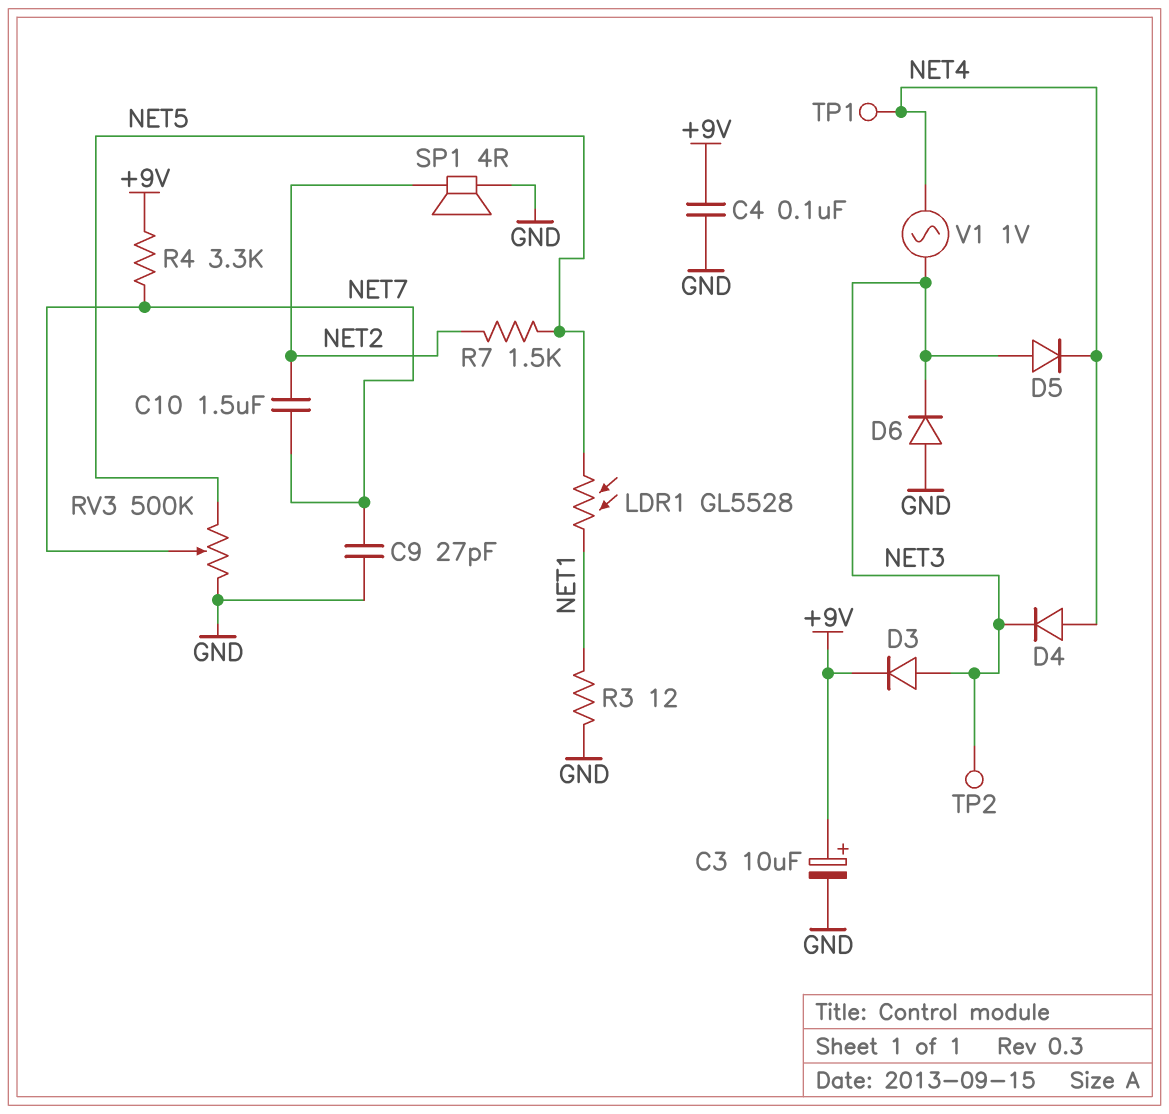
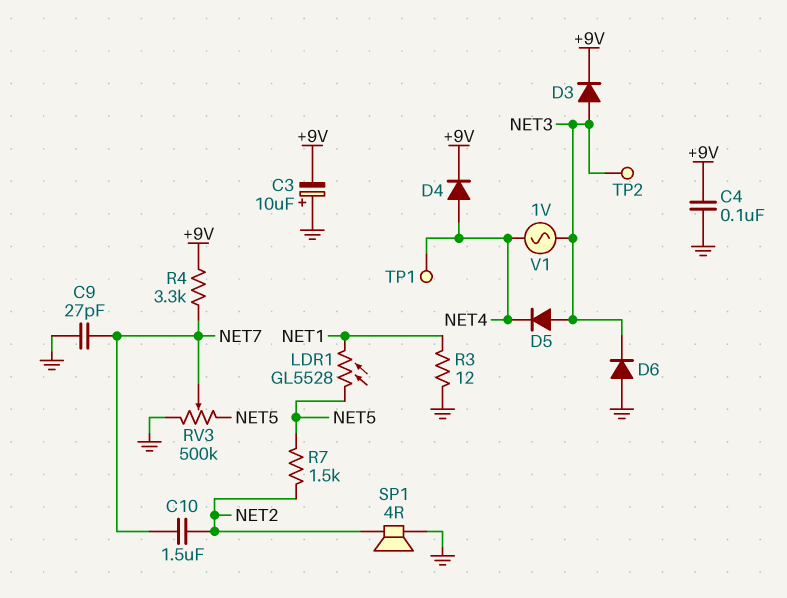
C3: 10uF (plus +9V, minus GND) -> 10uF (plus GND, minus +9V)
D4: diode (A NET4, K NET3) -> diode (A NET4, K +9V)

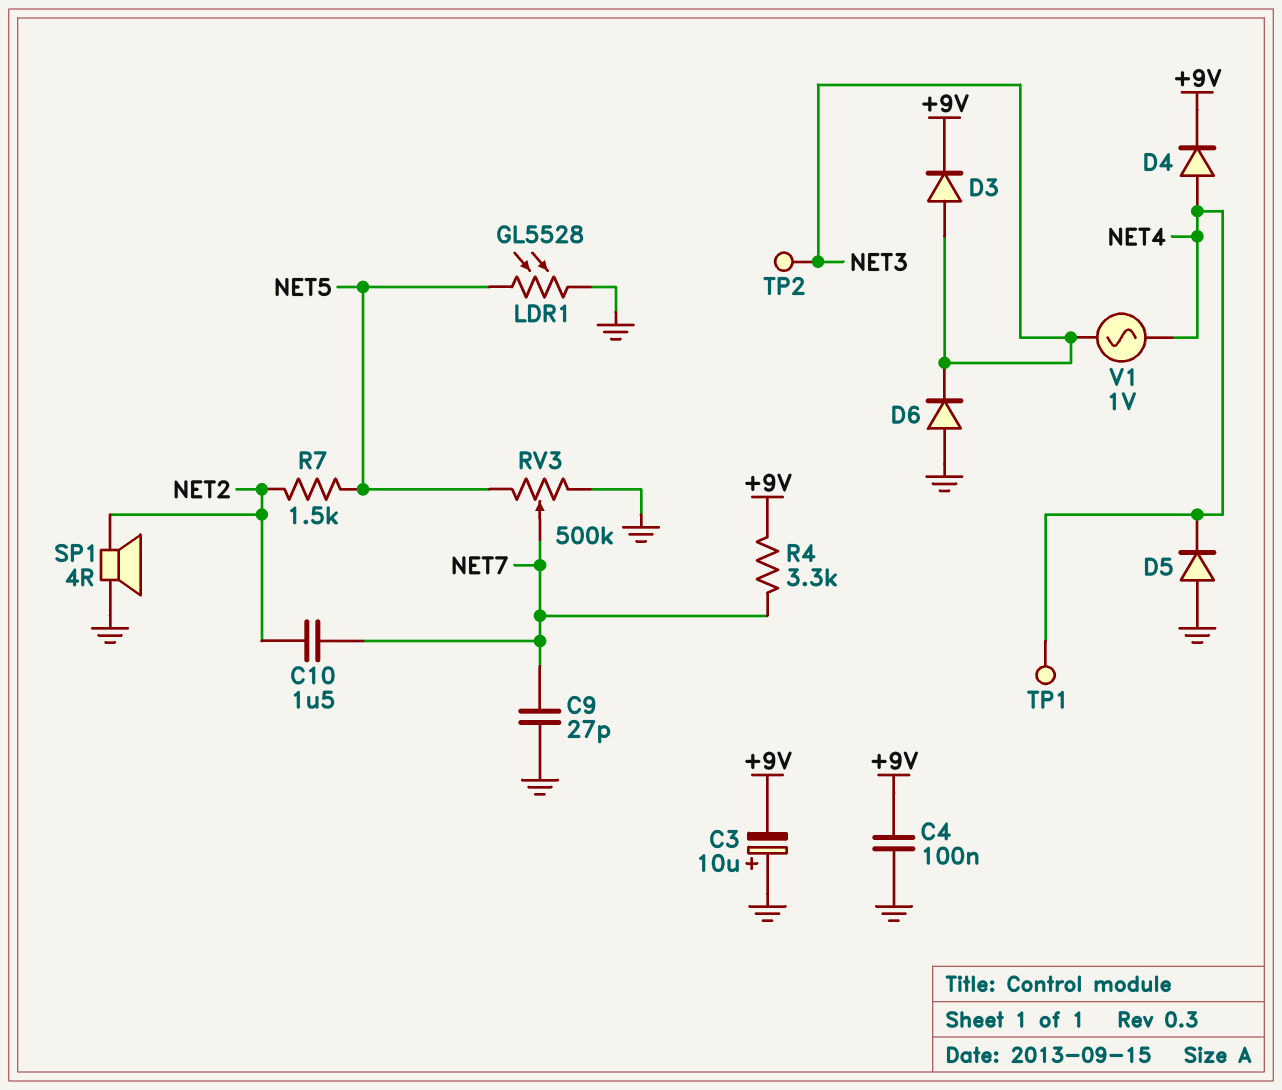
D5: diode (A NET3, K NET4) -> diode (A GND, K NET4)
LDR1: GL5528 (NET1, NET5) -> GL5528 (GND, NET5)
R3: 12 (GND, NET1) -> none

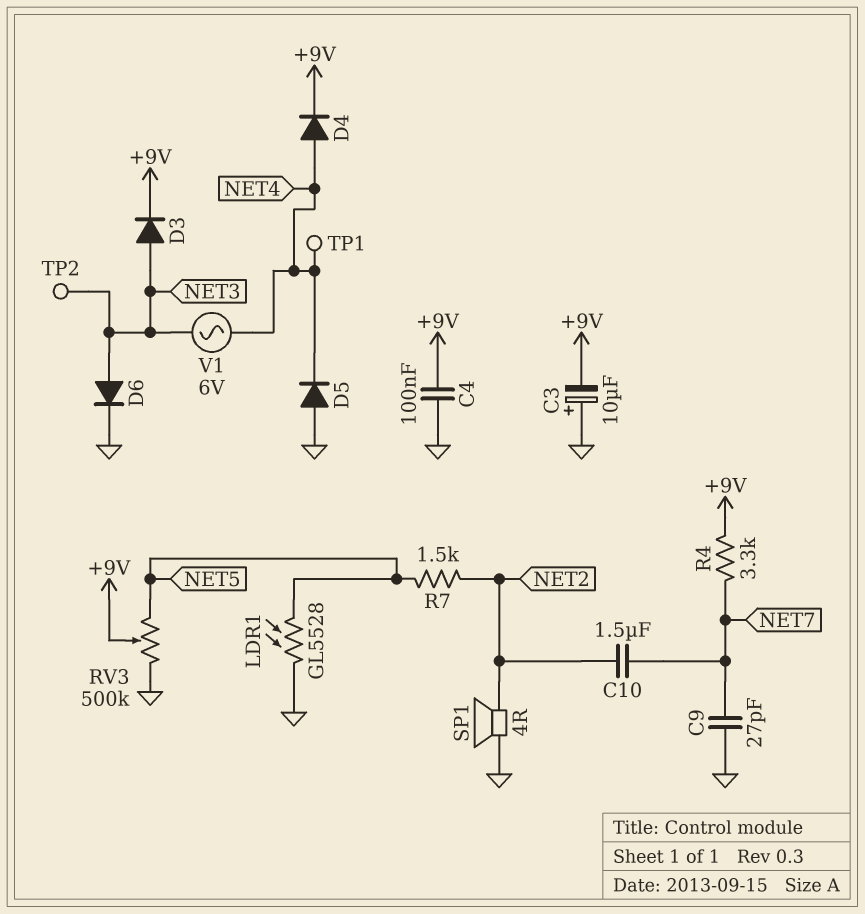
D6: diode (A GND, K NET3) -> diode (A NET3, K GND)
RV3: 500k (GND, NET5, wiper NET7) -> 500k (GND, NET5, wiper +9V)
V1: AC 1V (NET3, NET4) -> AC 6V (NET3, NET4)

